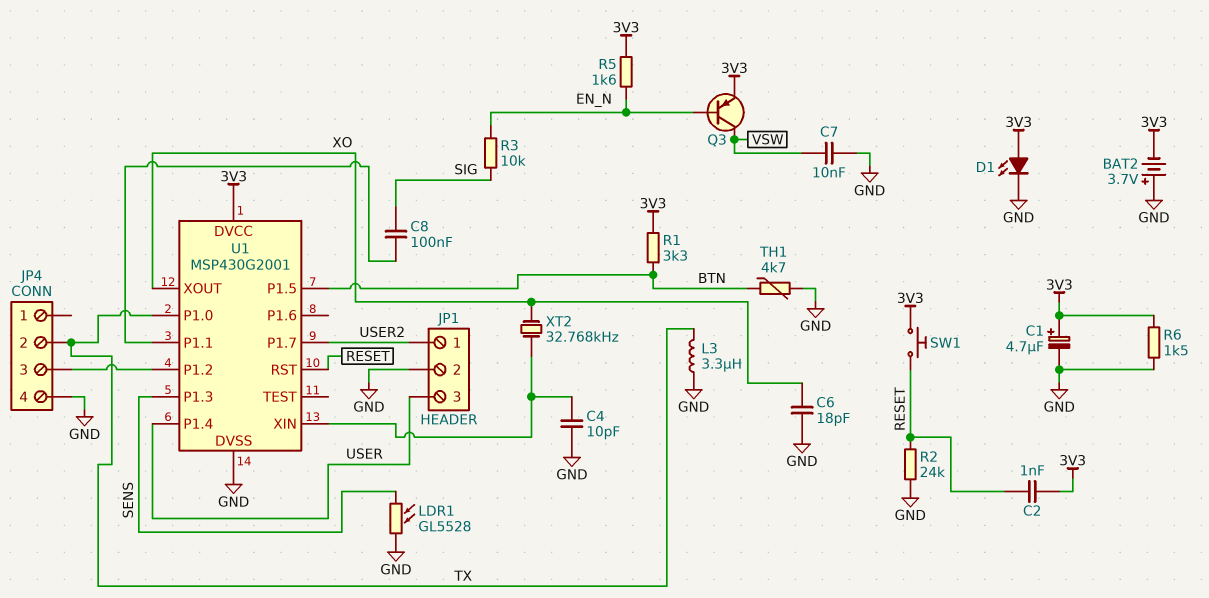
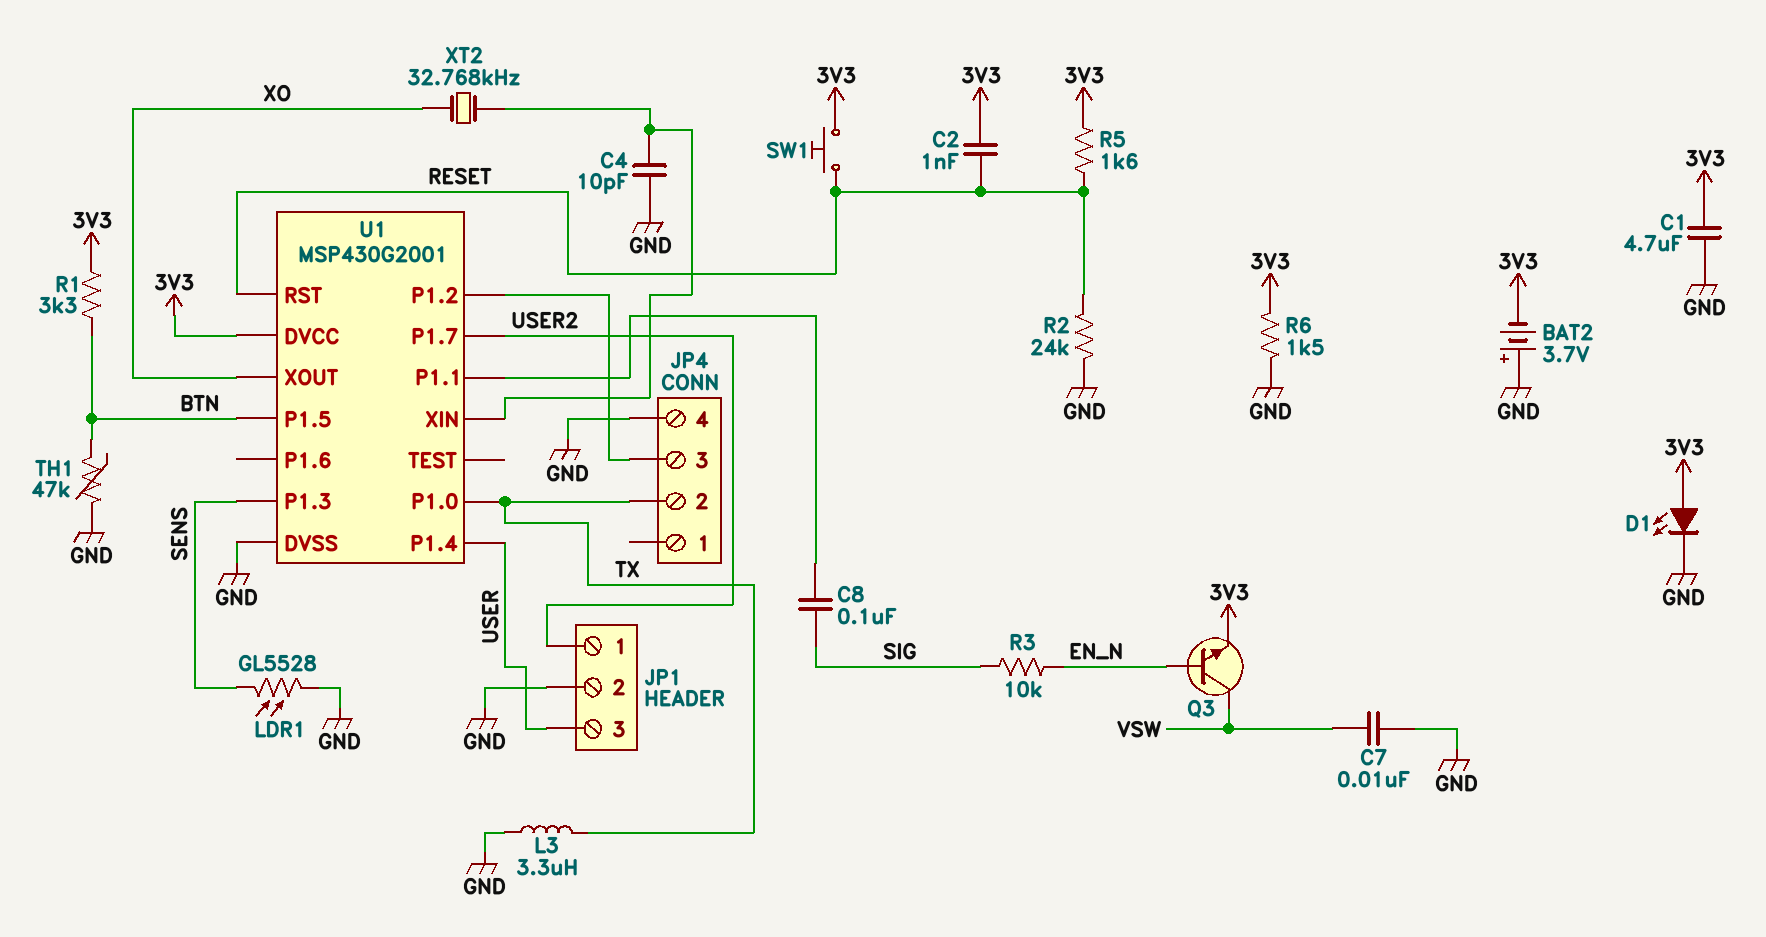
C1: 4.7uF (plus 3V3, minus GND) -> 4.7uF (3V3, GND)
C6: 18pF (GND, XO) -> none
Q3: PNP (B EN_N, C VSW, E 3V3) -> NPN (B EN_N, C VSW, E 3V3)
R5: 1.6k (3V3, EN_N) -> 1.6k (3V3, RESET)
TH1: 4.7k (BTN, GND) -> 47k (BTN, GND)

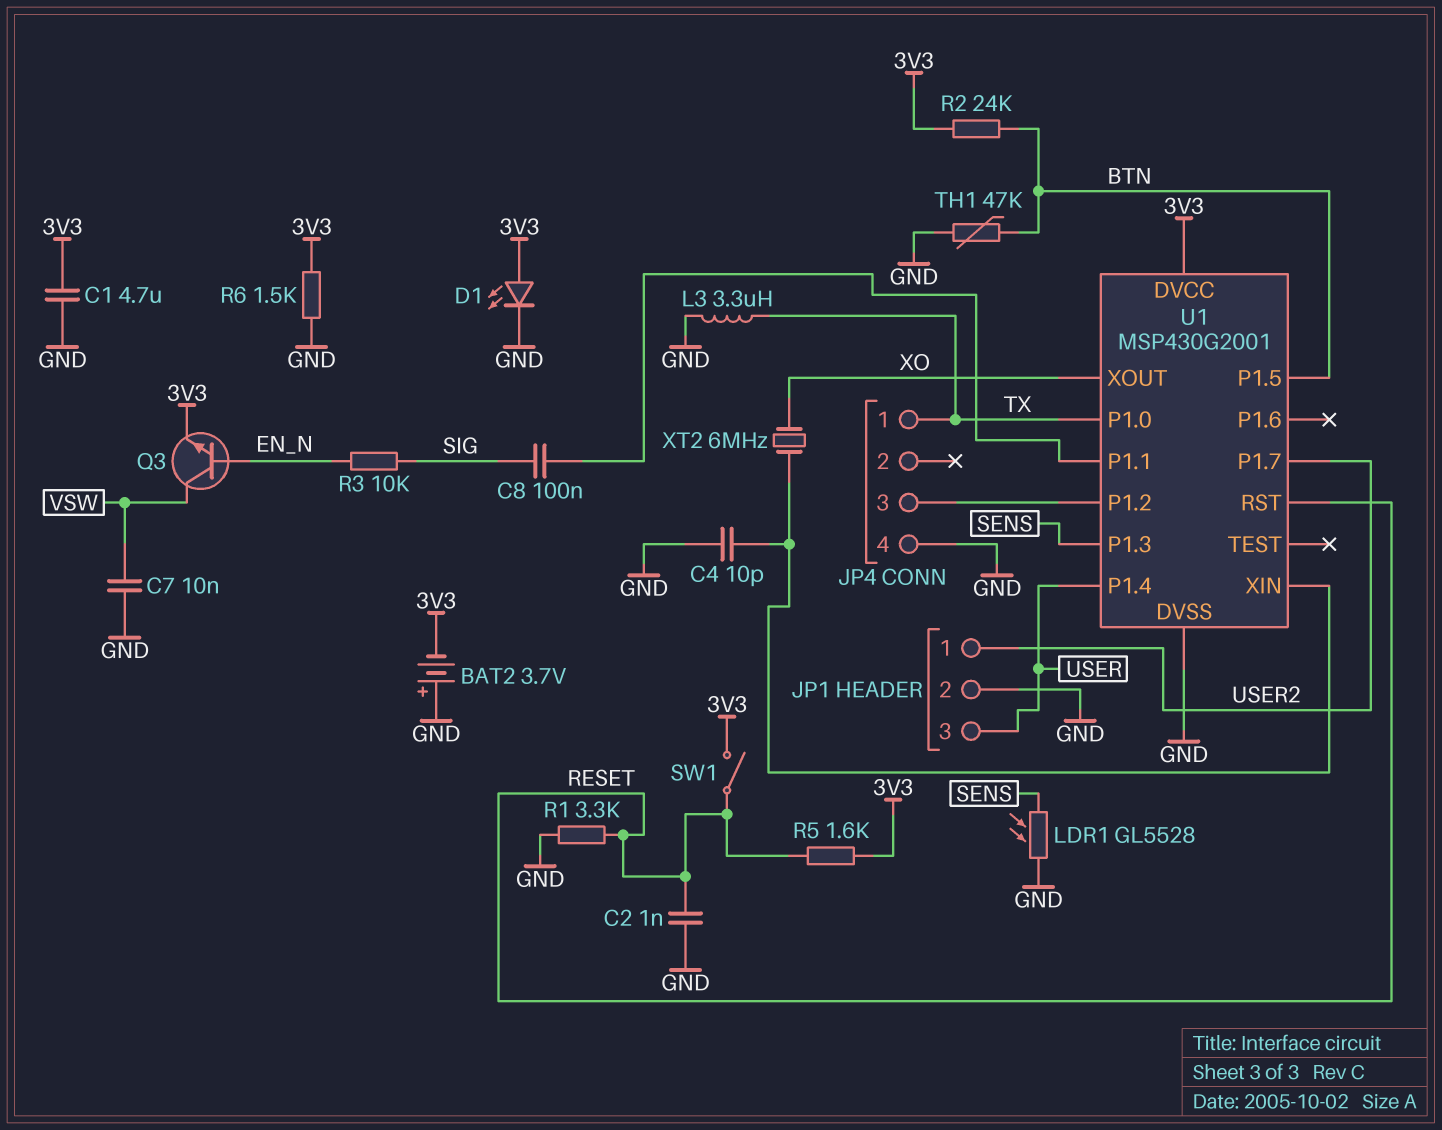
C2: 1nF (3V3, RESET) -> 1nF (GND, RESET)
JP4 pin 1: none -> TX
JP4 pin 2: TX -> none
R1: 3.3k (3V3, BTN) -> 3.3k (GND, RESET)
R2: 24k (GND, RESET) -> 24k (3V3, BTN)
SW1: button (3V3, RESET) -> switch (3V3, RESET)
XT2: 32.768kHz (U1/XIN, XO) -> 6MHz (U1/XIN, XO)

